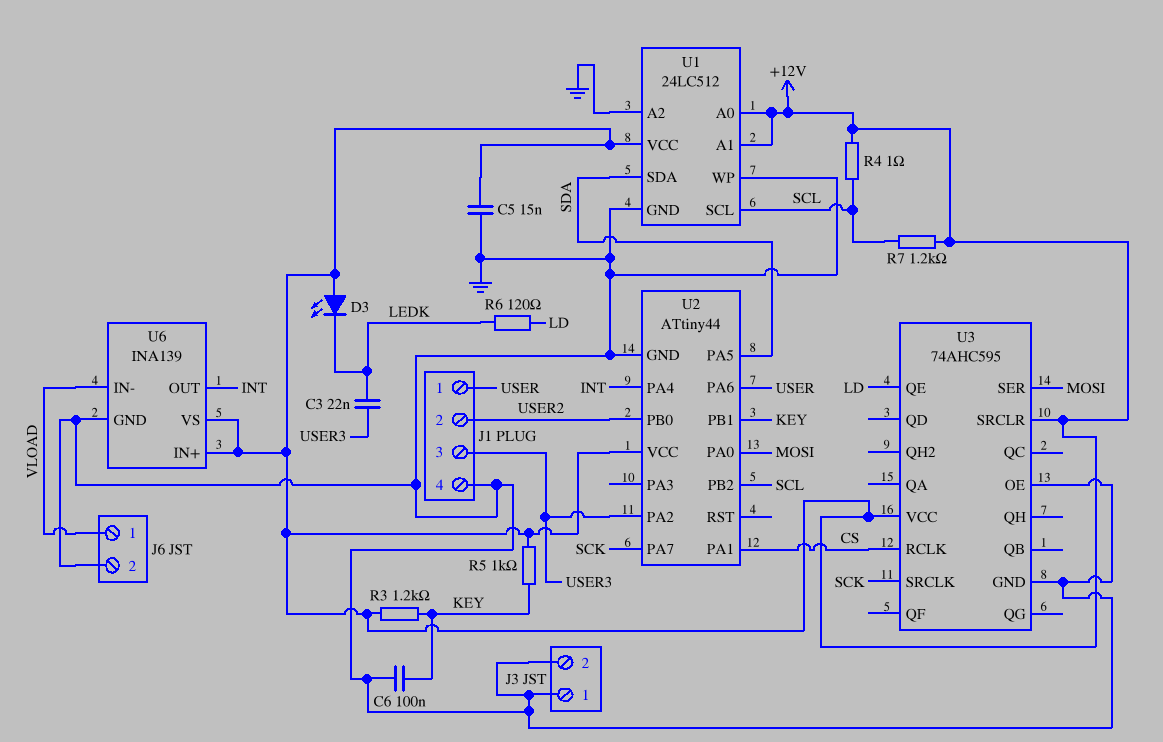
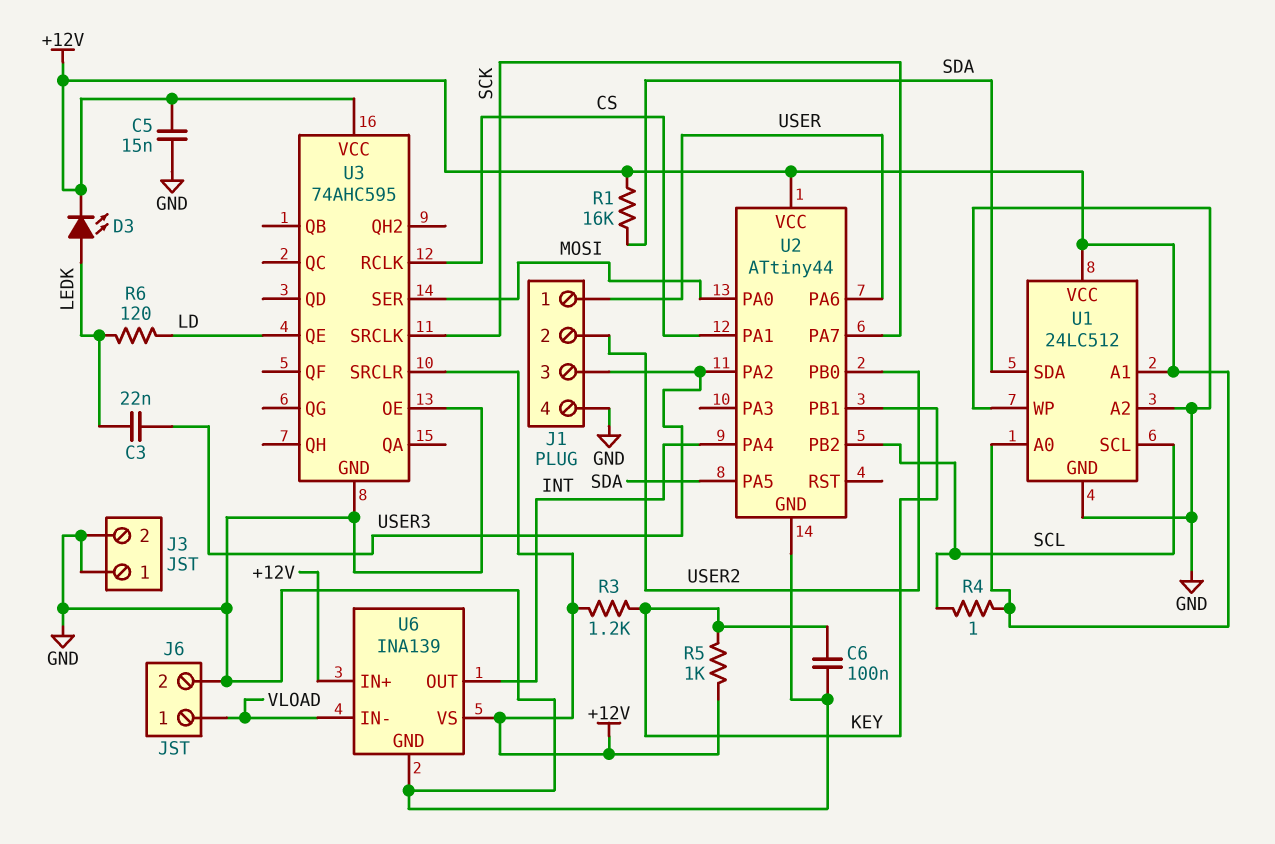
D3: LED (A +12V, K LEDK) -> LED (A LEDK, K +12V)
R1: none -> 16k (+12V, SDA)
R7: 1.2k (+12V, SCL) -> none

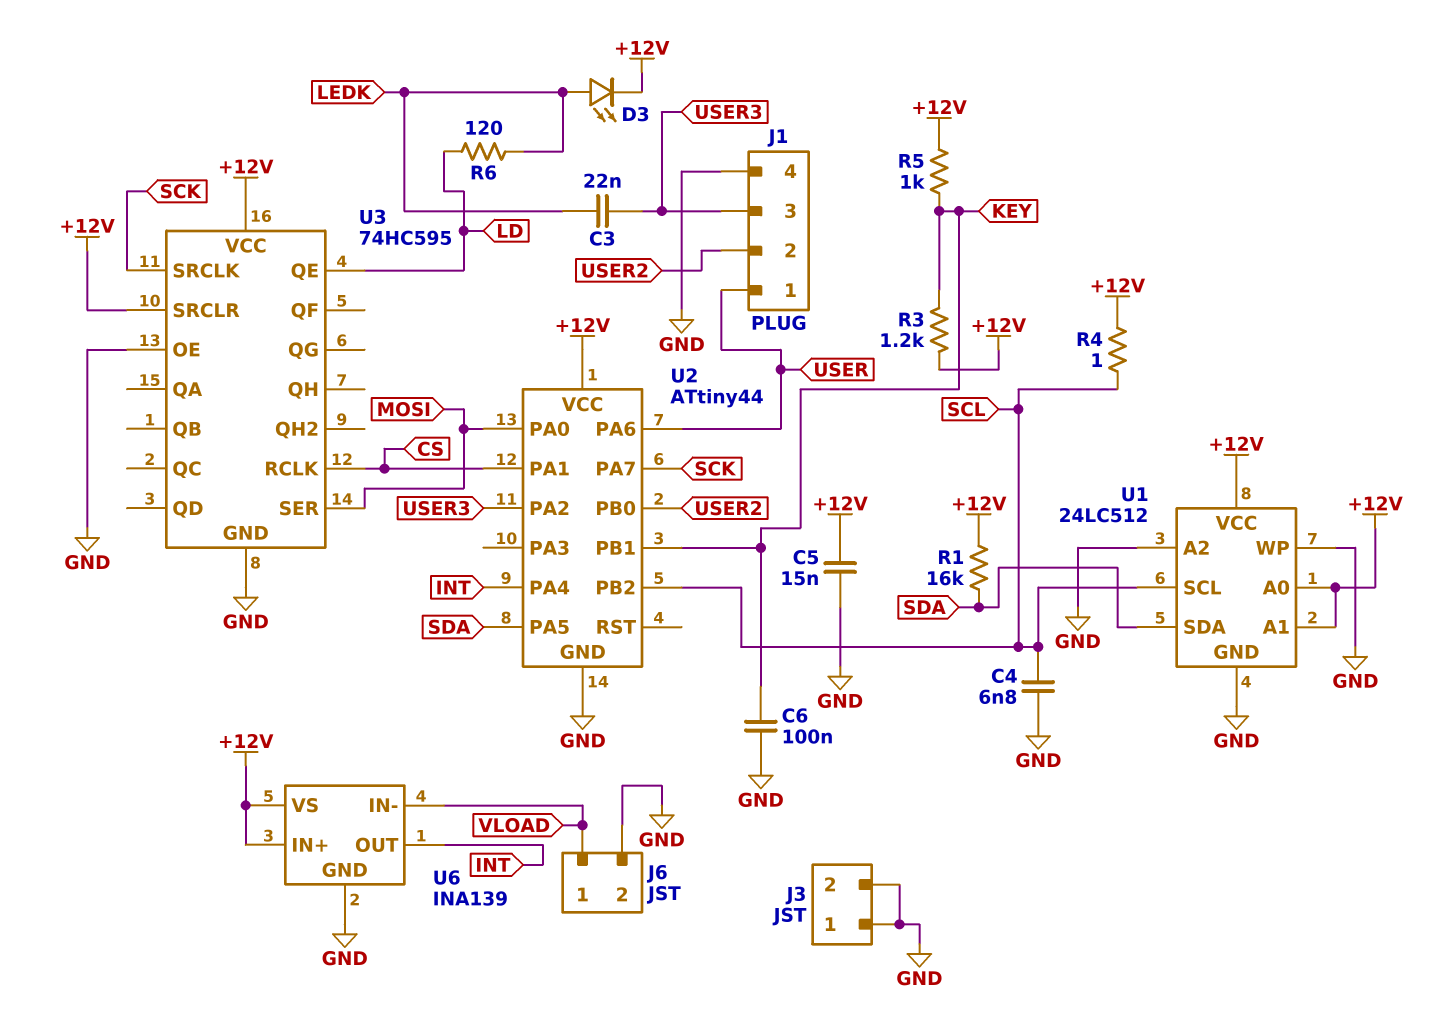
C4: none -> 6.8nF (GND, SCL)
U3: 74AHC595 -> 74HC595

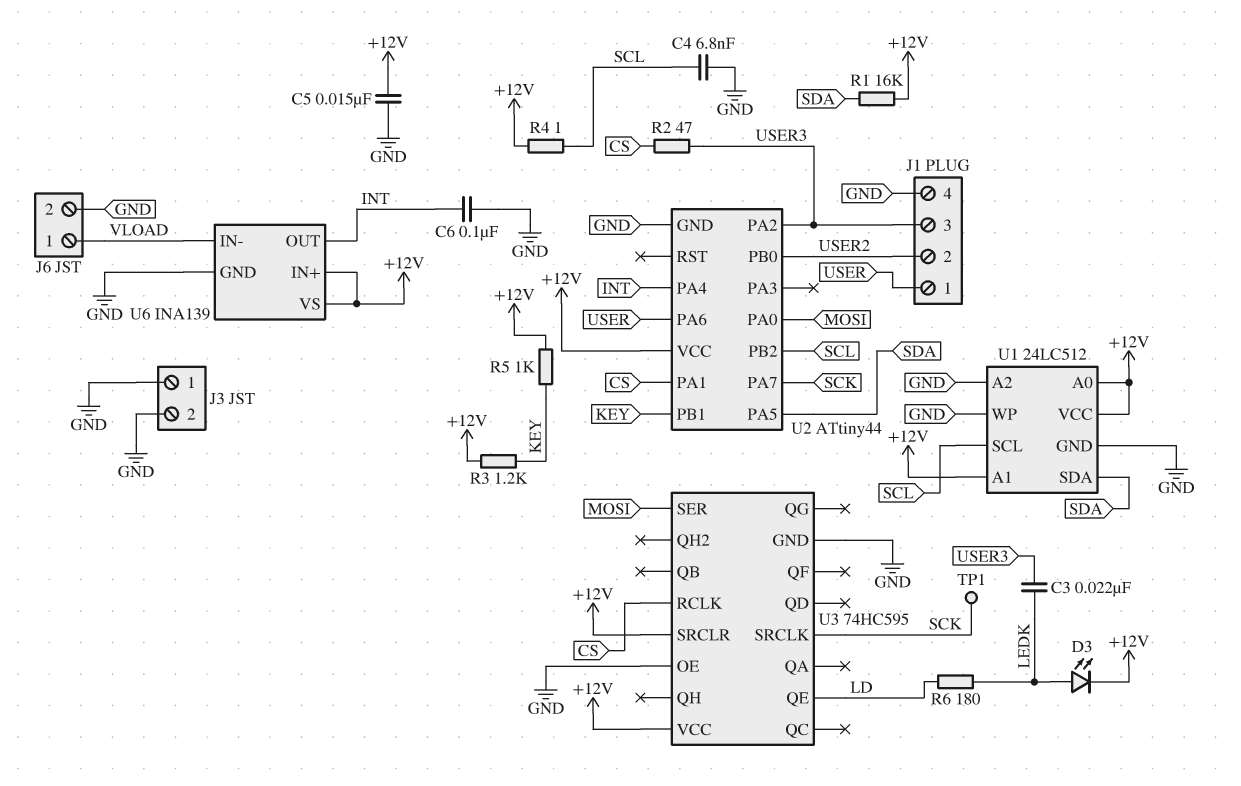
C6: 100nF (GND, KEY) -> 100nF (GND, INT)
R2: none -> 47 (CS, USER3)
R6: 120 (LD, LEDK) -> 180 (LD, LEDK)
TP1: none -> test point (SCK)

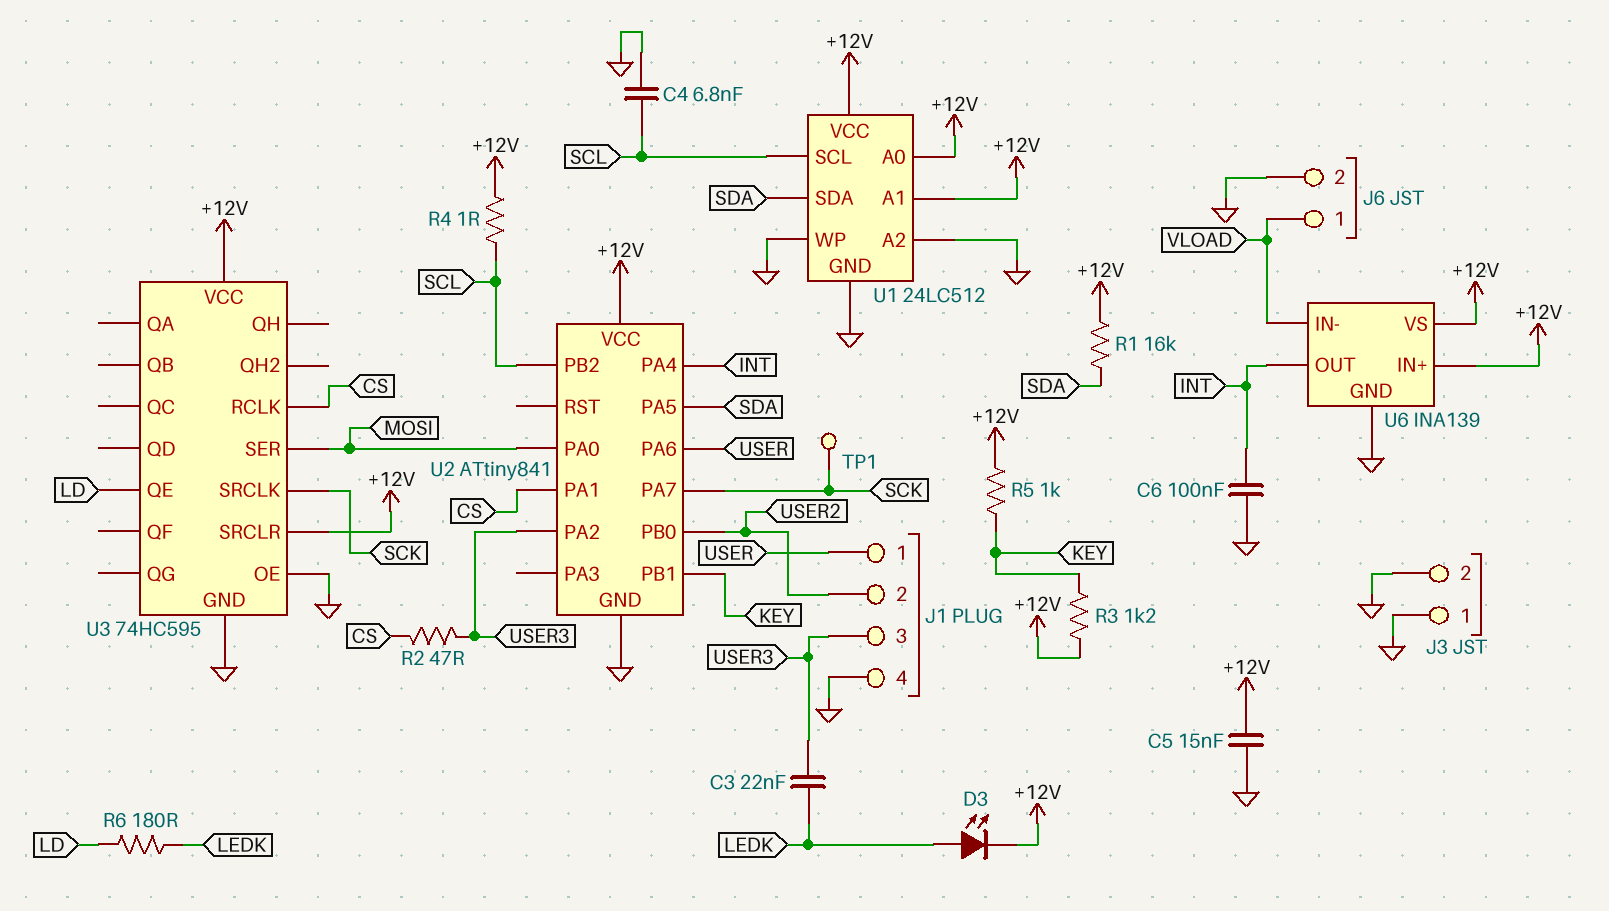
U2: ATtiny44 -> ATtiny841

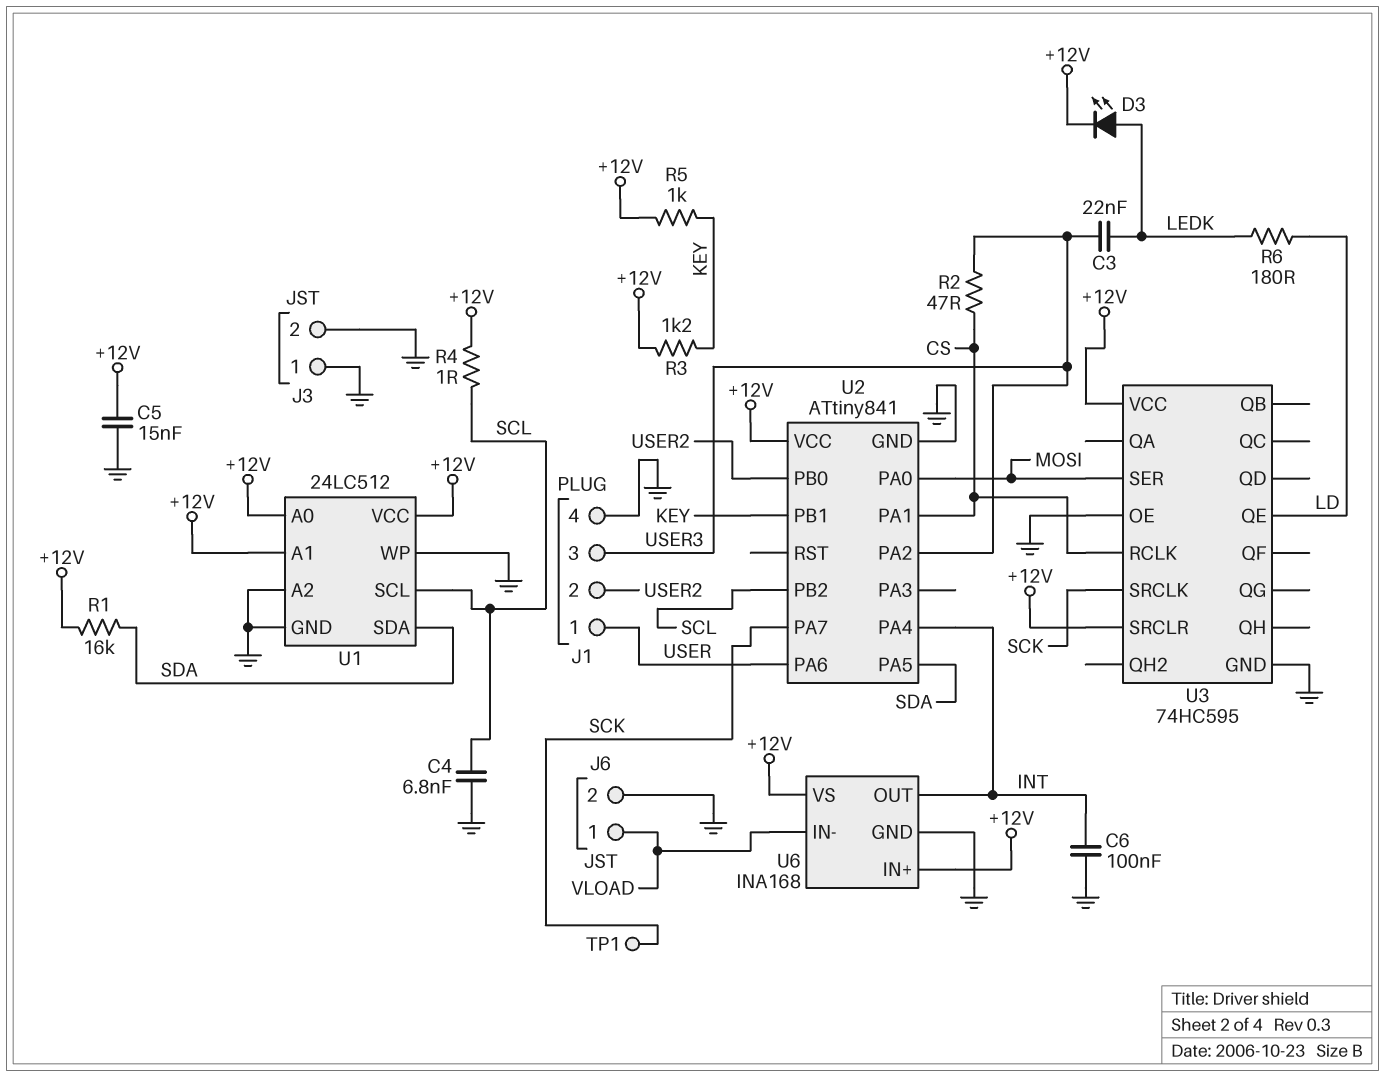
U6: INA139 -> INA168

